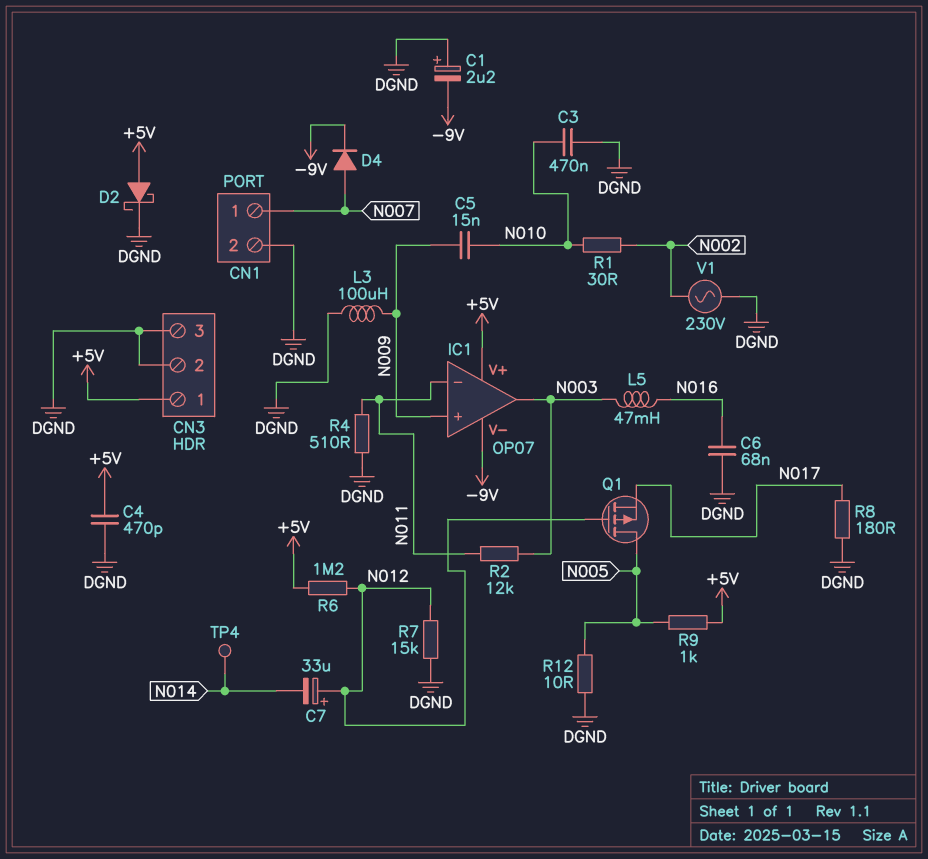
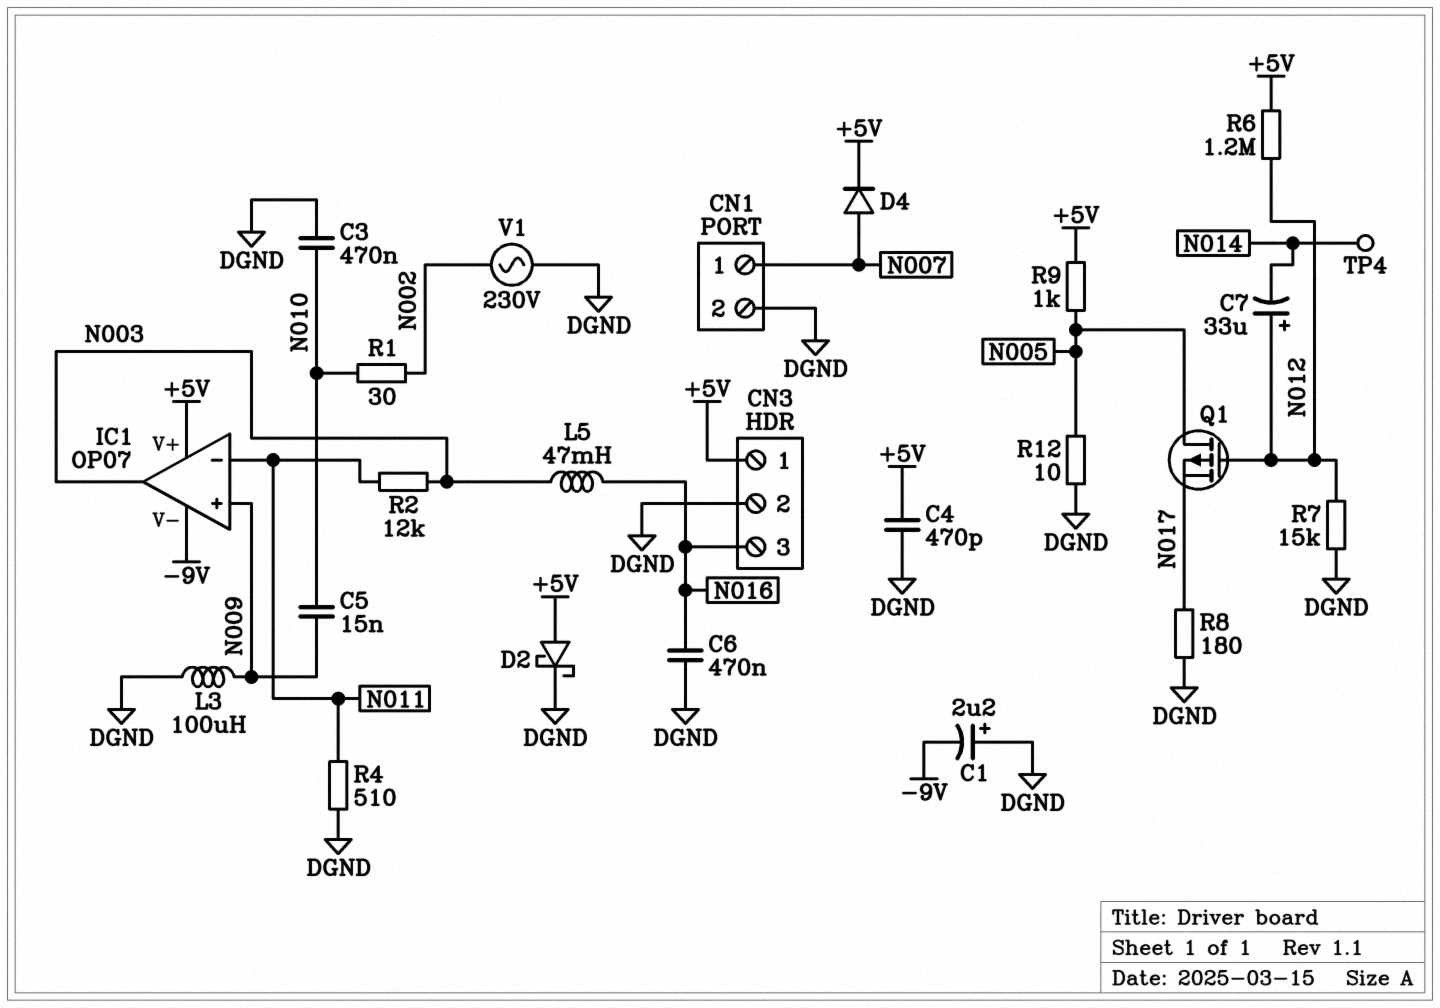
C6: 68nF (DGND, N016) -> 470nF (DGND, N016)
CN3 pin 3: DGND -> N016
D4: diode (A N007, K -9V) -> diode (A N007, K +5V)

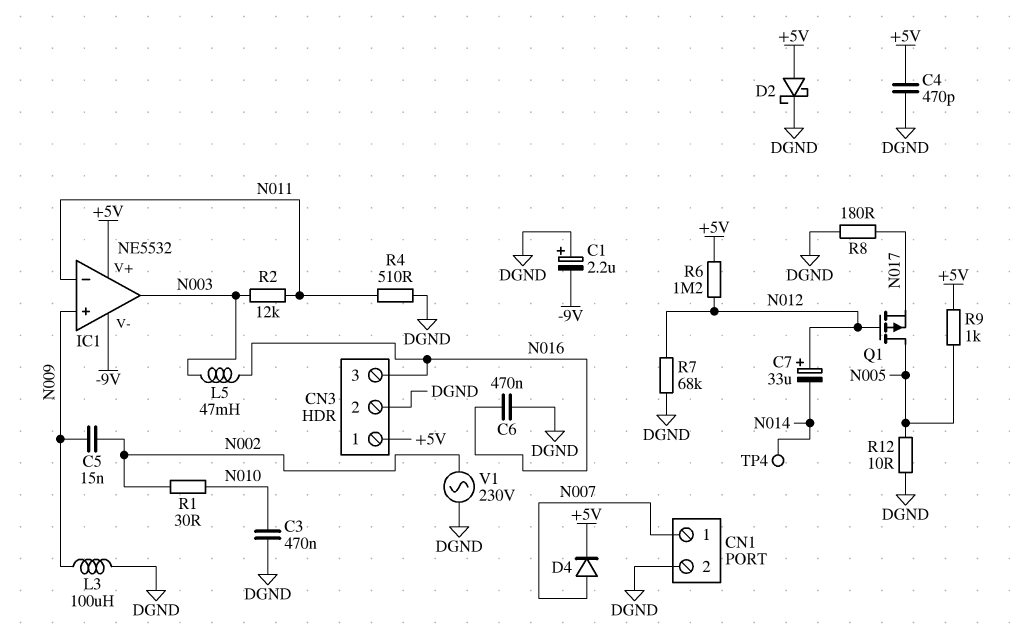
C5: 15nF (N009, N010) -> 15nF (N002, N009)
IC1: OP07 -> NE5532
R7: 15k (DGND, N012) -> 68k (DGND, N012)

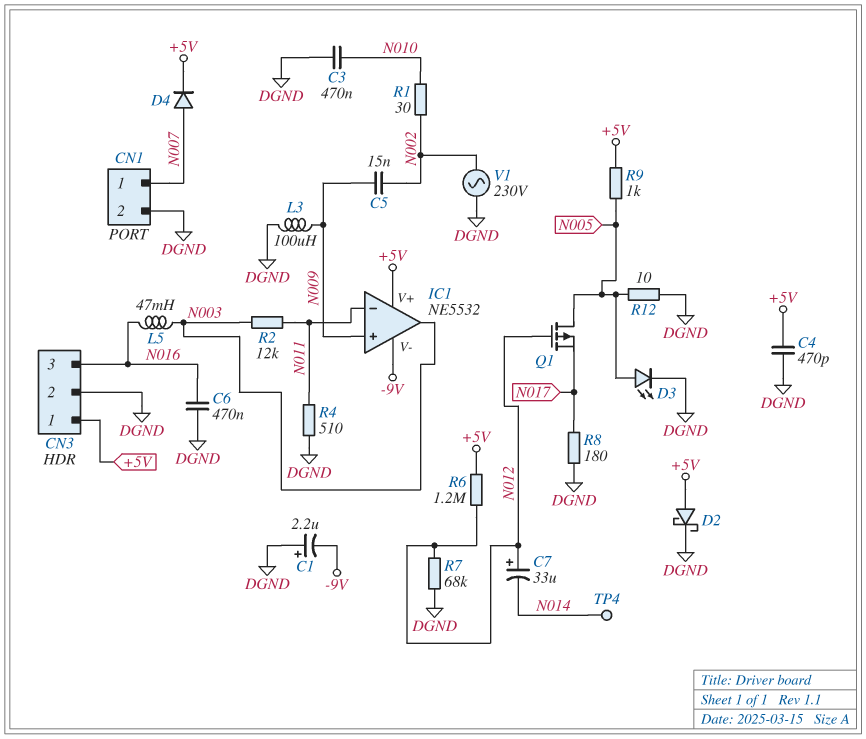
D3: none -> LED (A N005, K DGND)

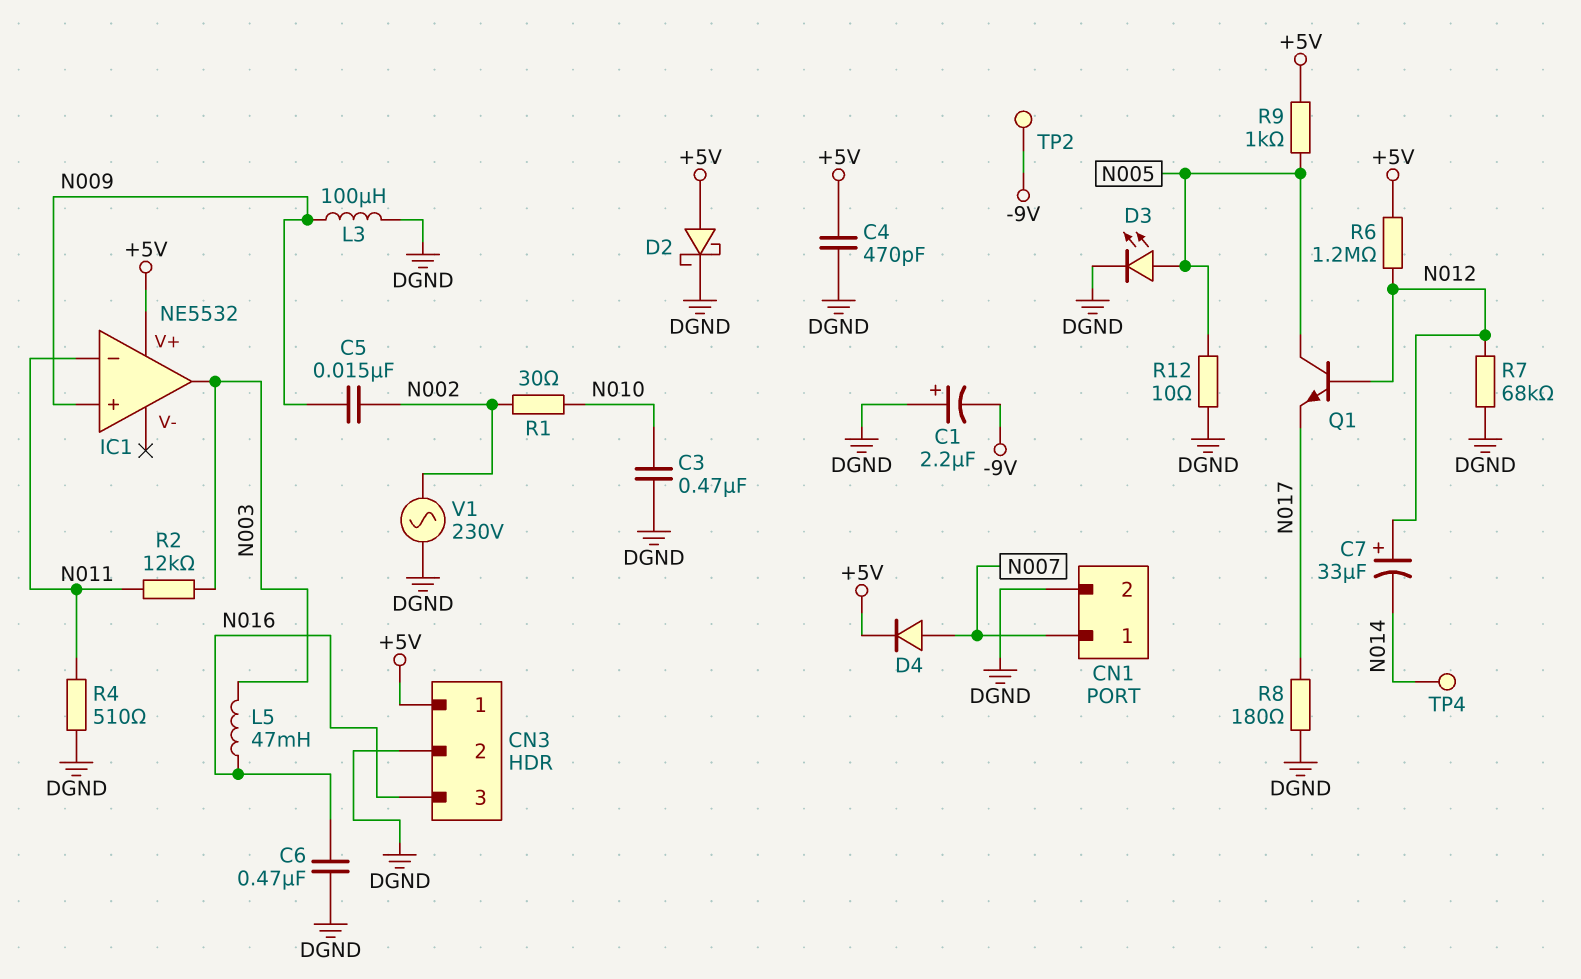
IC1 pin V-: -9V -> none
Q1: PMOS (G N012, D N005, S N017) -> NPN (B N012, C N005, E N017)
TP2: none -> test point (-9V)

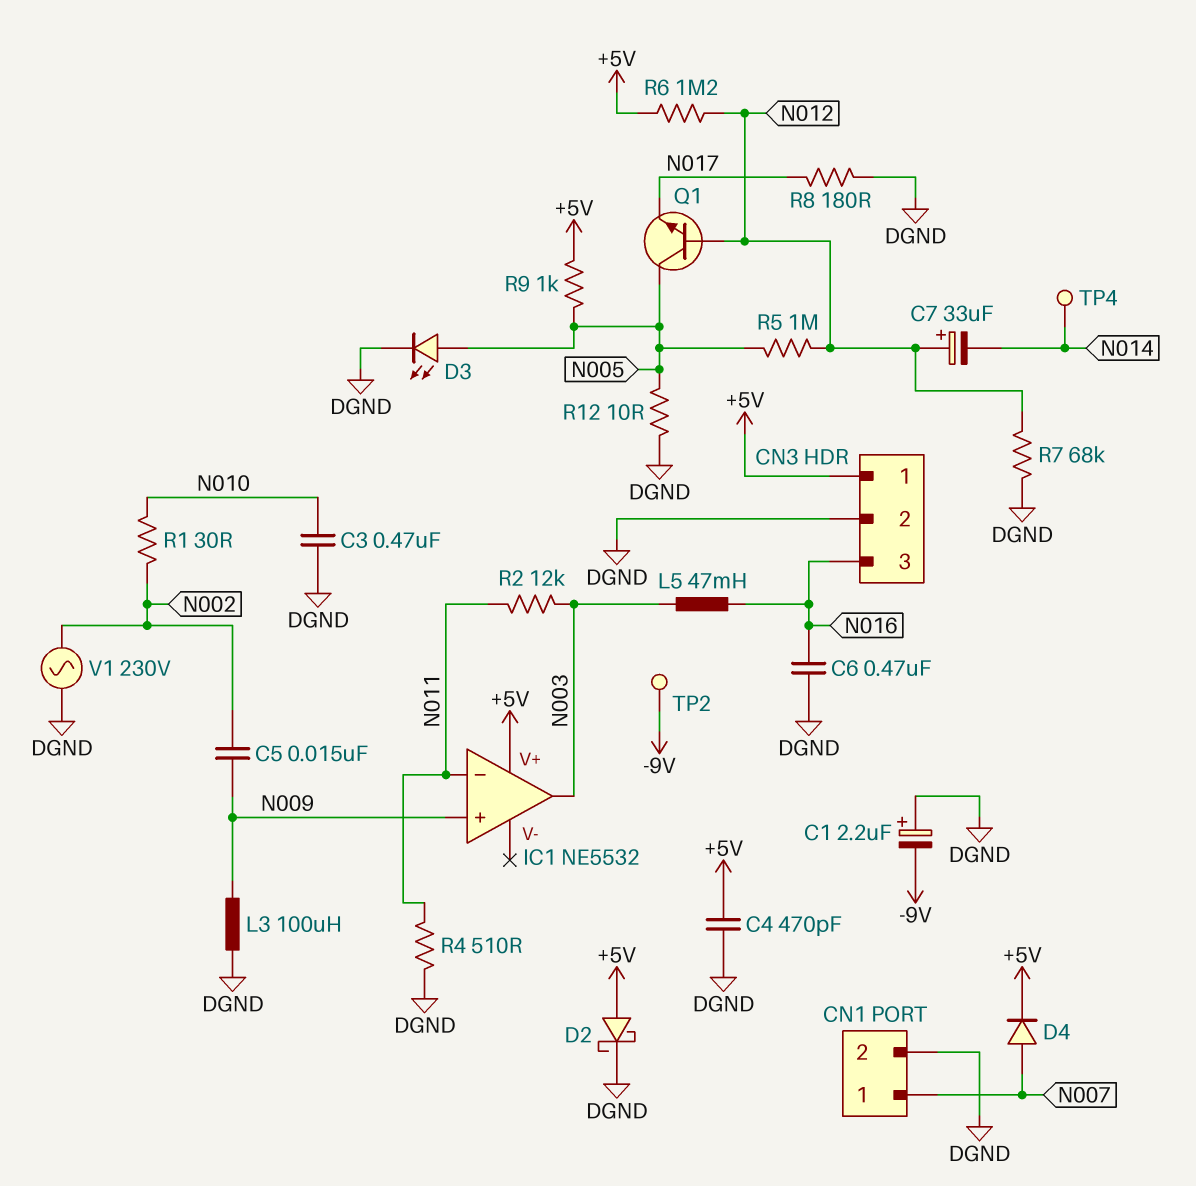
R5: none -> 1M (N005, N012)

